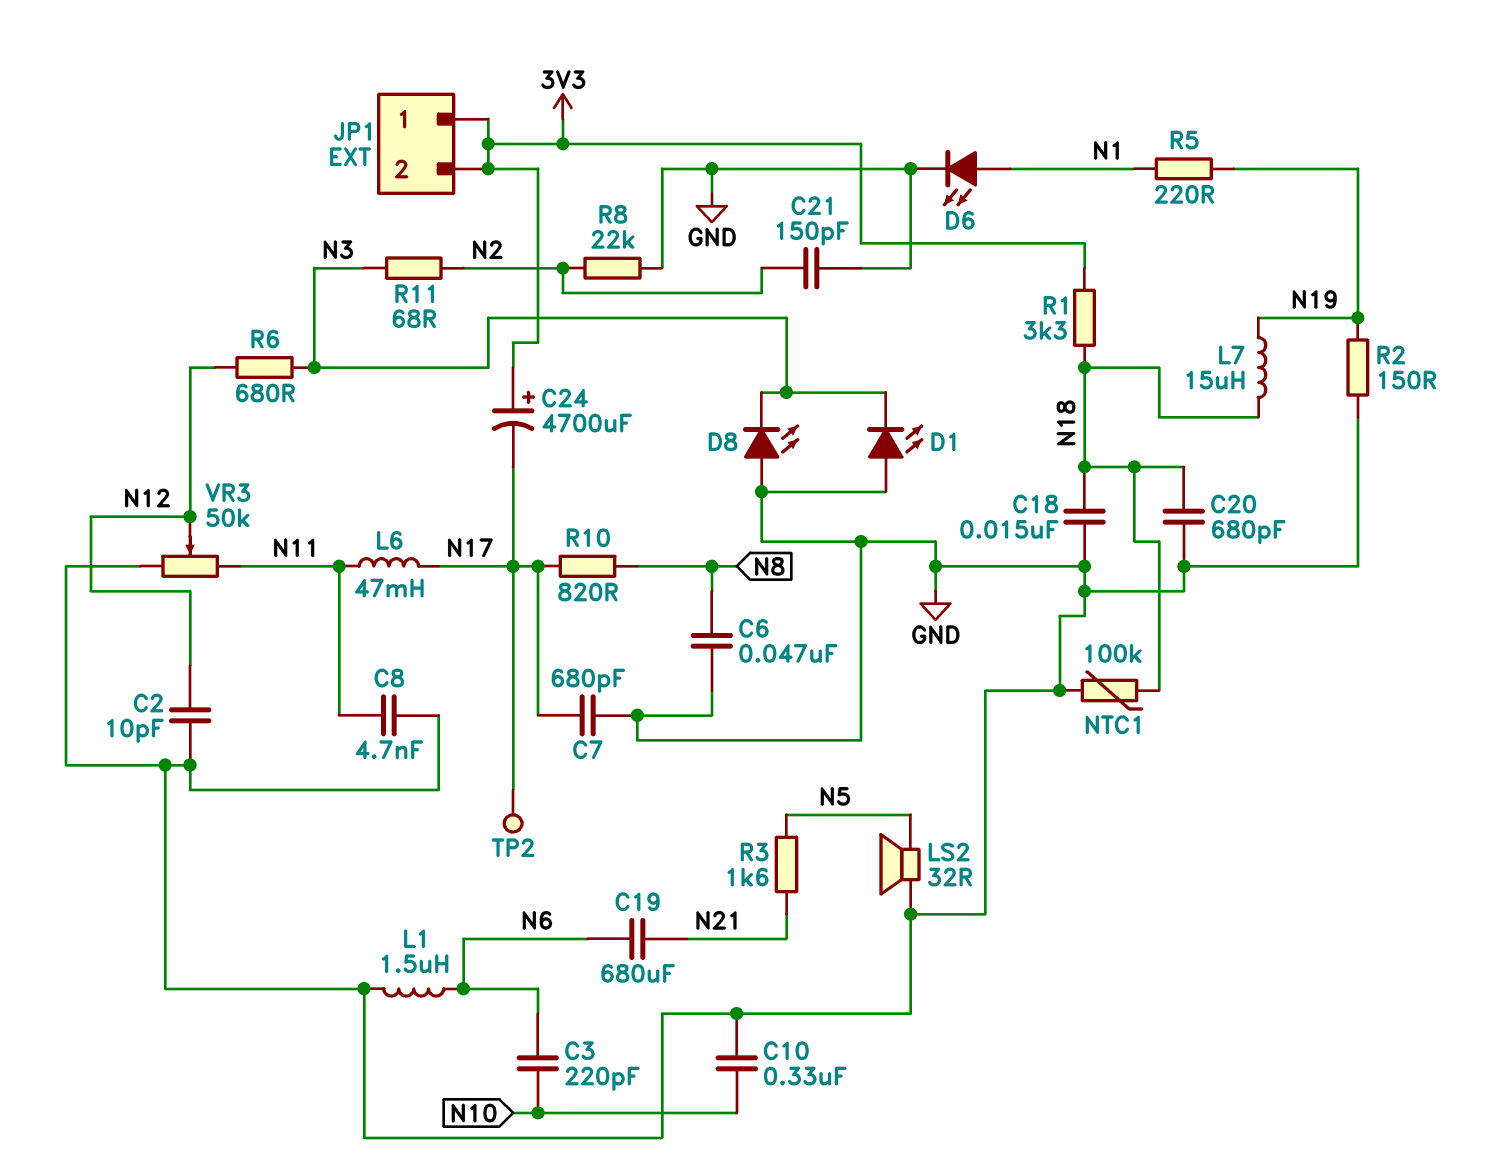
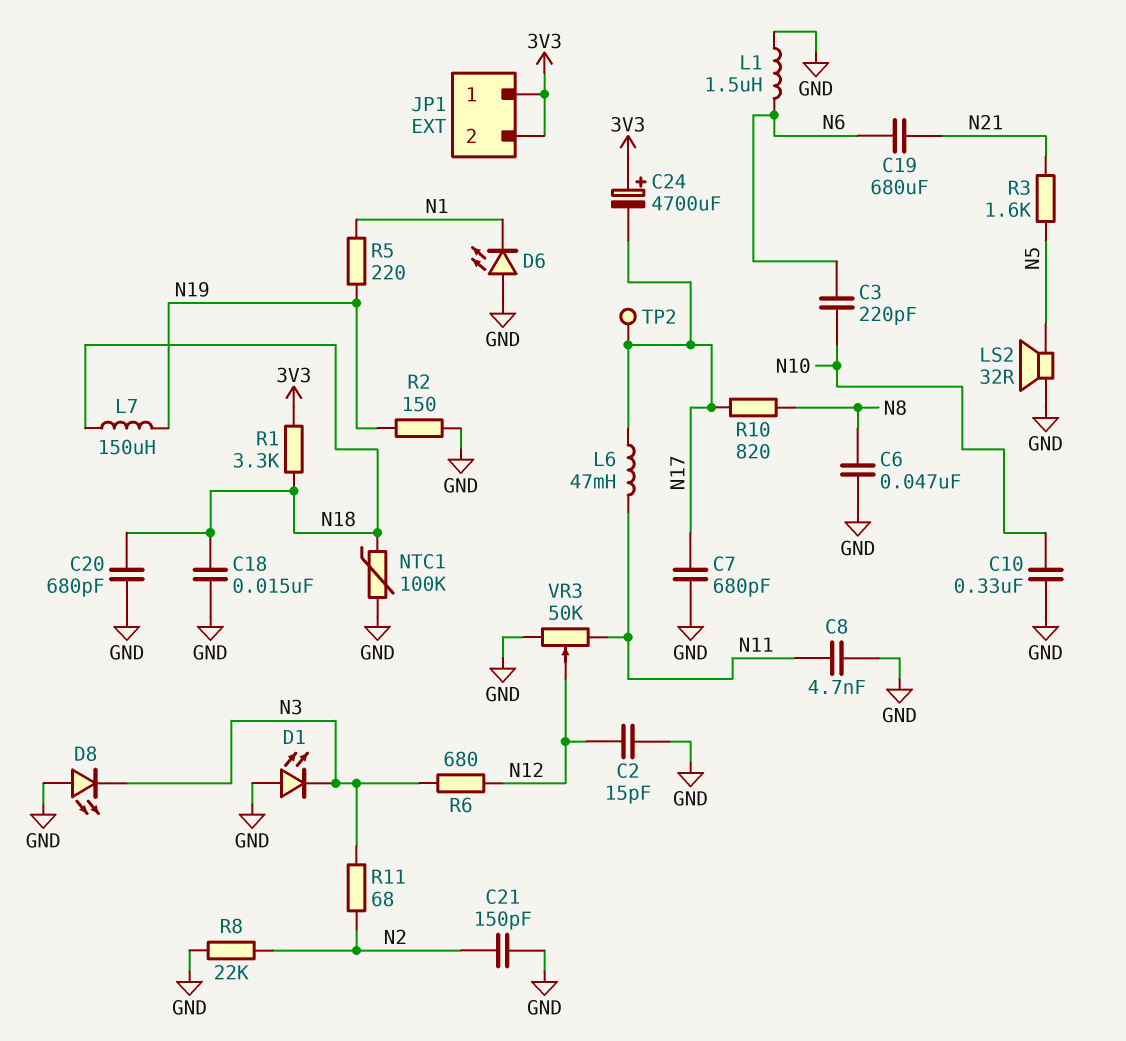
C2: 10pF (GND, N12) -> 15pF (GND, N12)
D6: LED (A N1, K GND) -> LED (A GND, K N1)
L7: 15uH (N18, N19) -> 150uH (N18, N19)

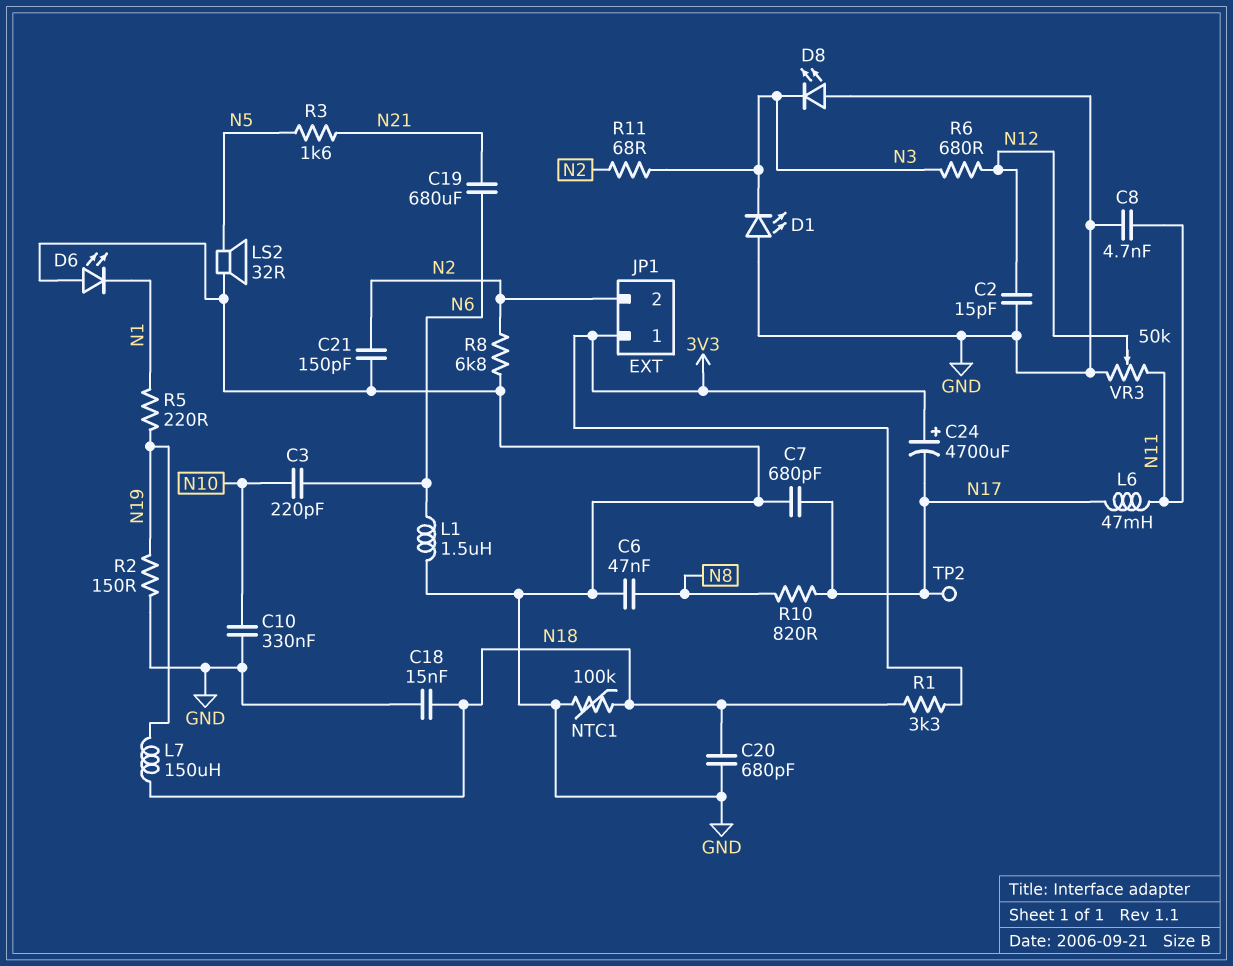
JP1 pin 2: 3V3 -> N2
R8: 22k (GND, N2) -> 6.8k (GND, N2)

